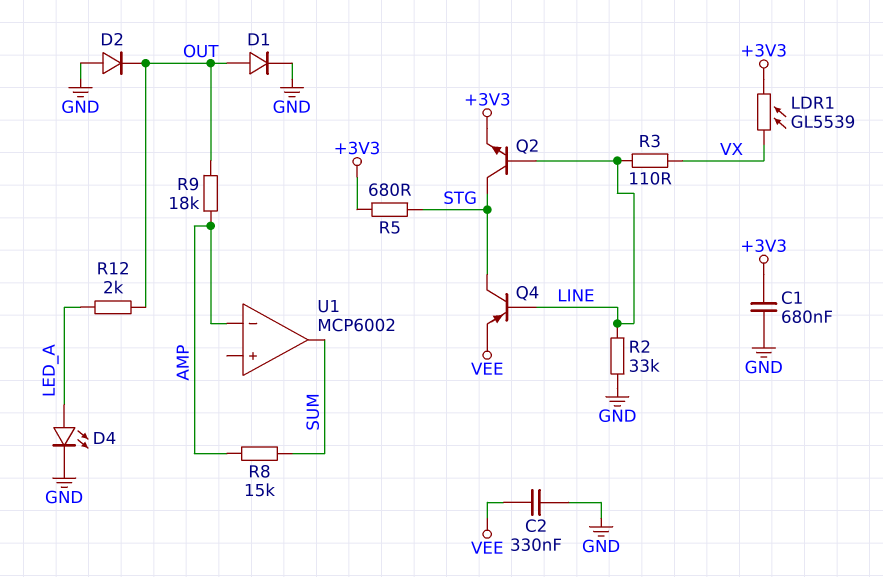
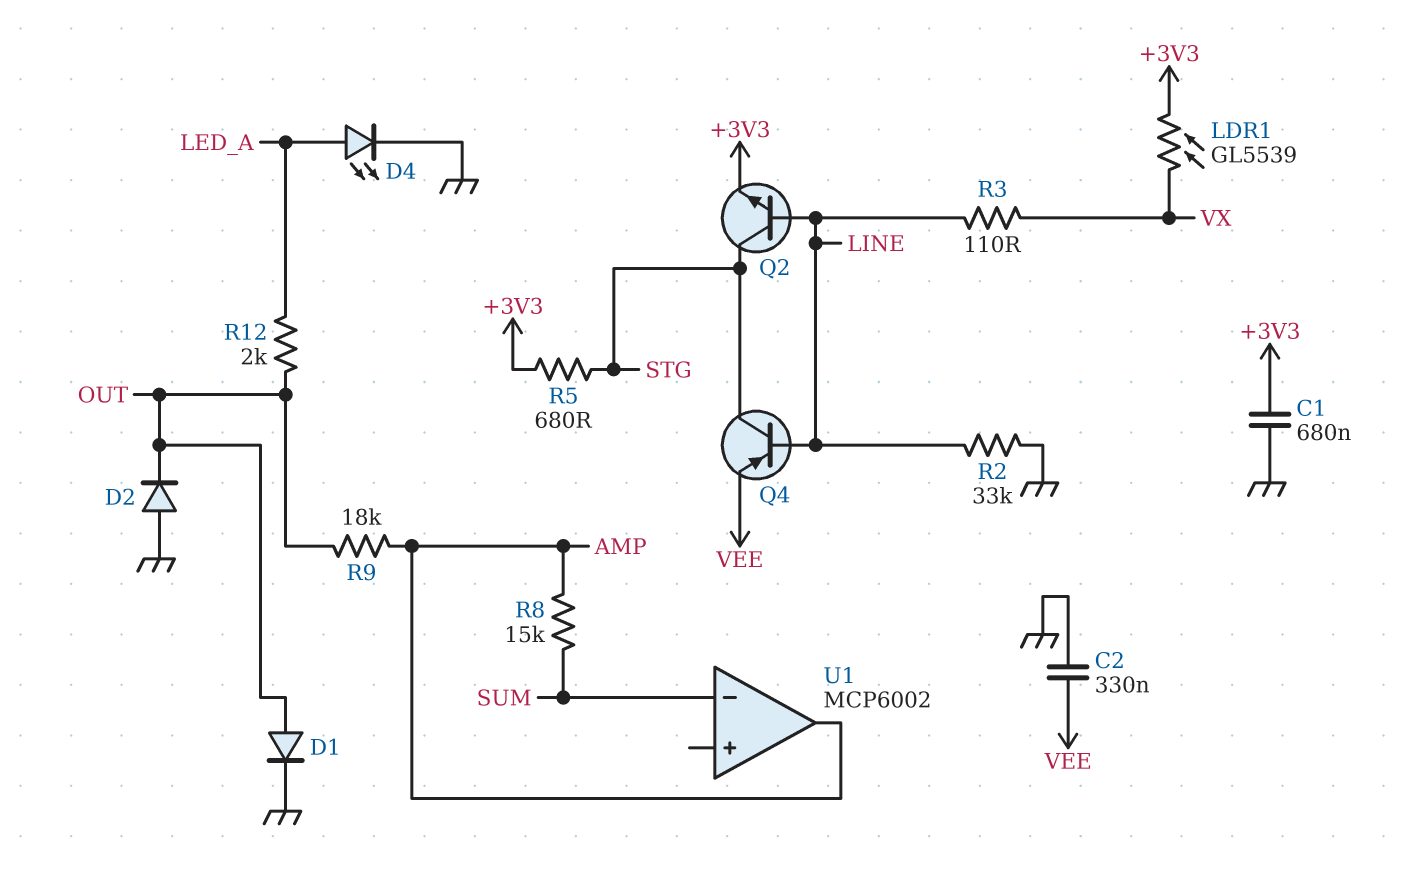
U1 pin in-: AMP -> SUM
U1 pin out: SUM -> AMP

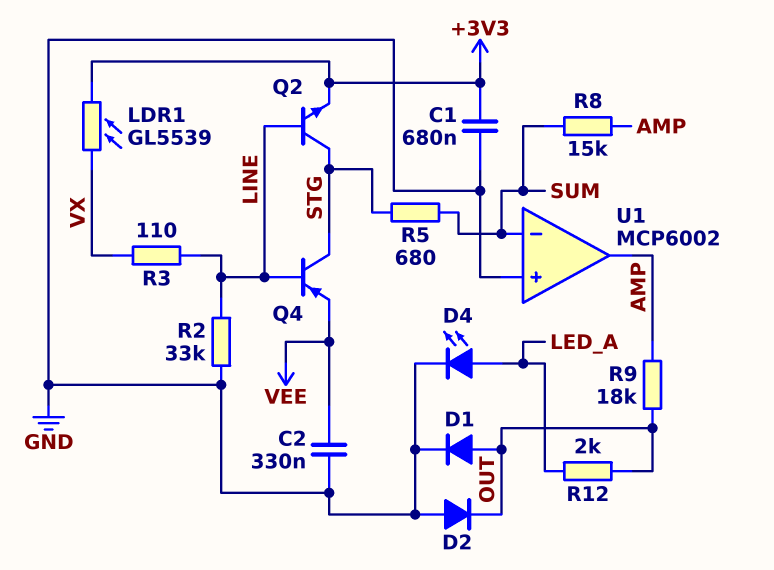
R5: 680 (+3V3, STG) -> 680 (STG, SUM)
U1 pin in+: none -> GND

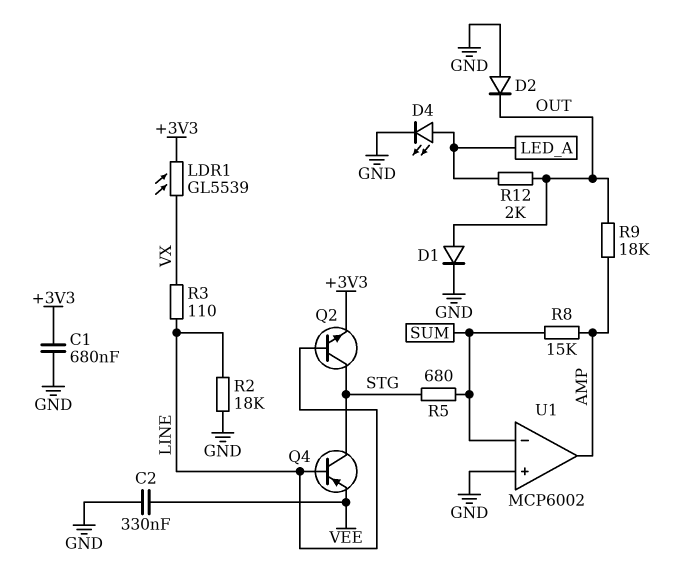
R2: 33k (GND, LINE) -> 18k (GND, LINE)

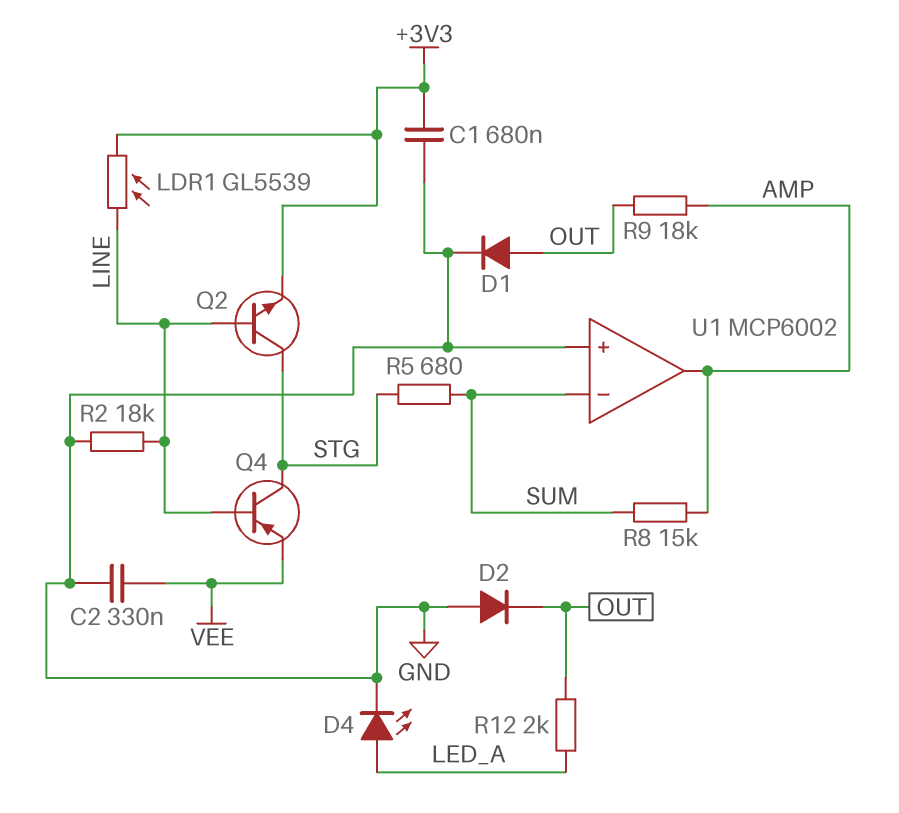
LDR1: GL5539 (+3V3, VX) -> GL5539 (+3V3, LINE)
R3: 110 (LINE, VX) -> none

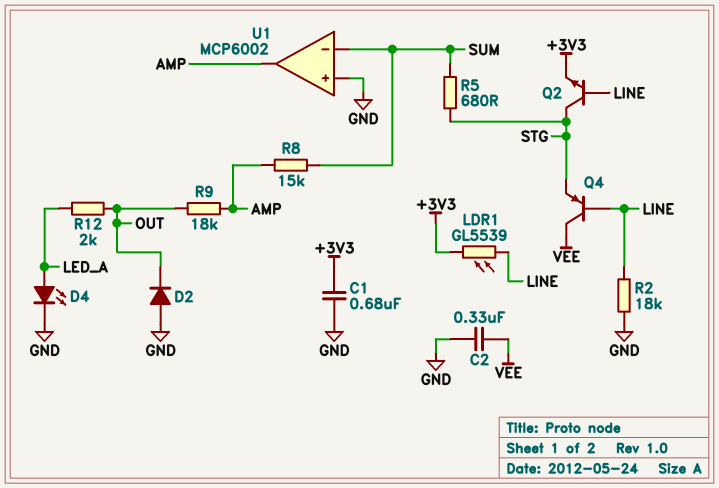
D1: diode (A OUT, K GND) -> none
Q4: PNP (B LINE, C STG, E VEE) -> PNP (B LINE, C VEE, E STG)

